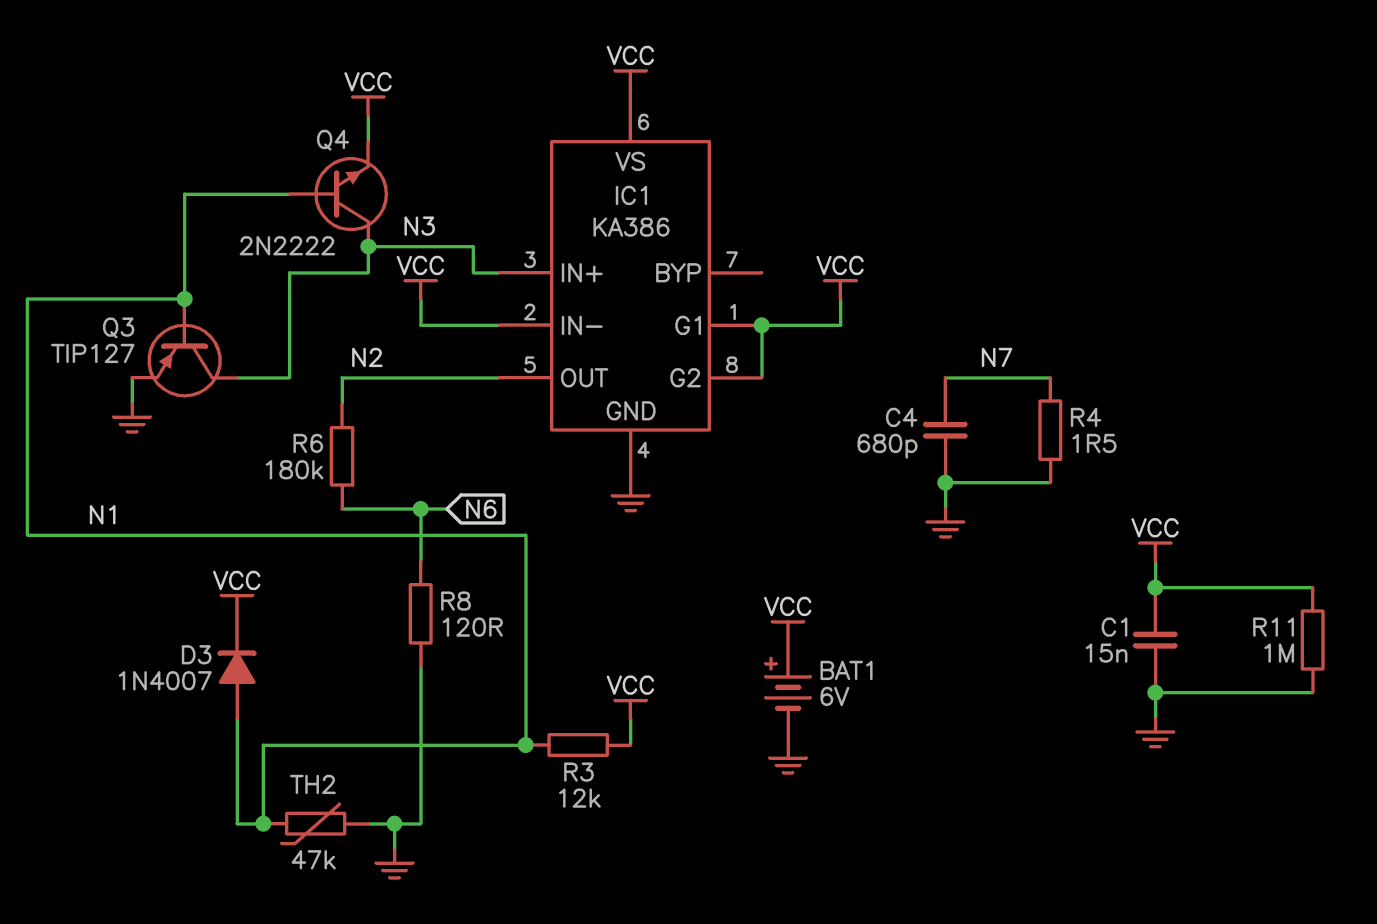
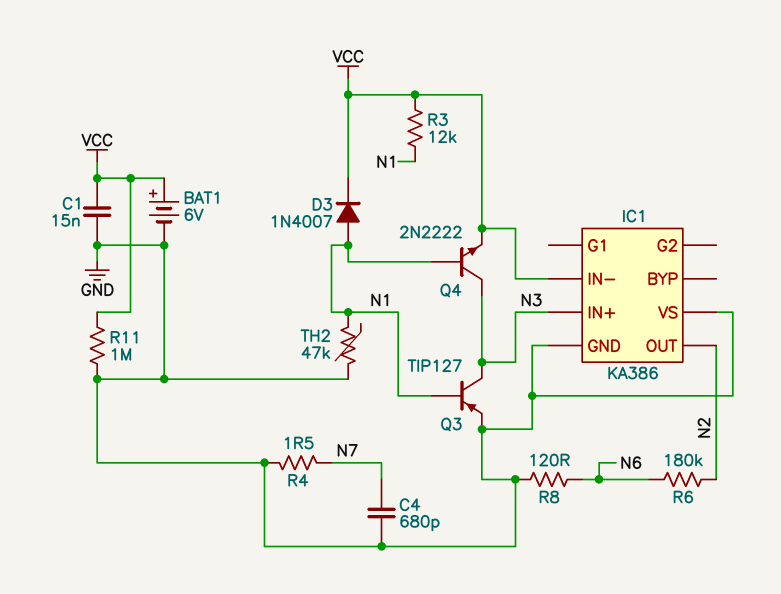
IC1 pin G1: VCC -> none
IC1 pin G2: VCC -> none
IC1 pin VS: VCC -> GND

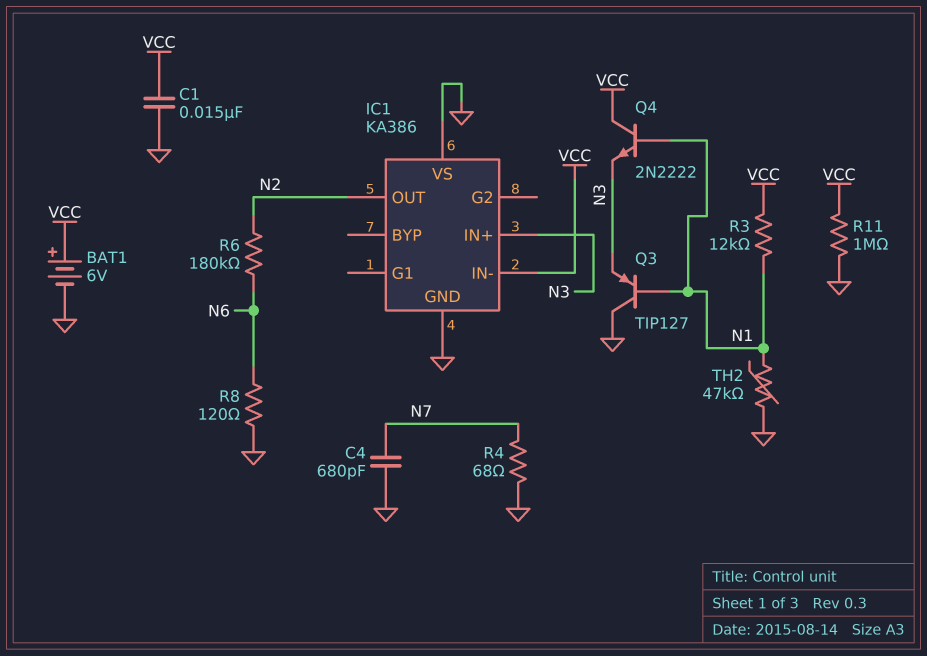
D3: diode 1N4007 (A N1, K VCC) -> none
Q3: PNP TIP127 (B N1, C N3, E GND) -> PNP TIP127 (B N1, C GND, E N3)
Q4: NPN 2N2222 (B N1, C N3, E VCC) -> NPN 2N2222 (B N1, C VCC, E N3)
R4: 1.5 (GND, N7) -> 68 (GND, N7)

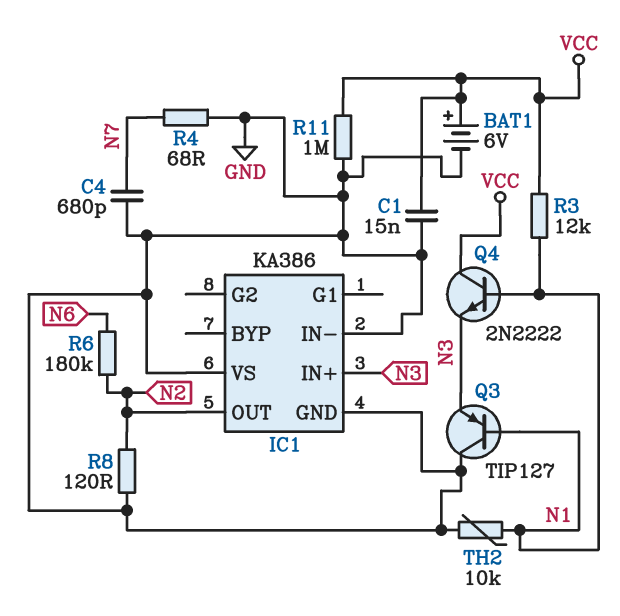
IC1 pin IN-: VCC -> GND
R8: 120 (GND, N6) -> 120 (GND, N2)
TH2: 47k (GND, N1) -> 10k (GND, N1)

